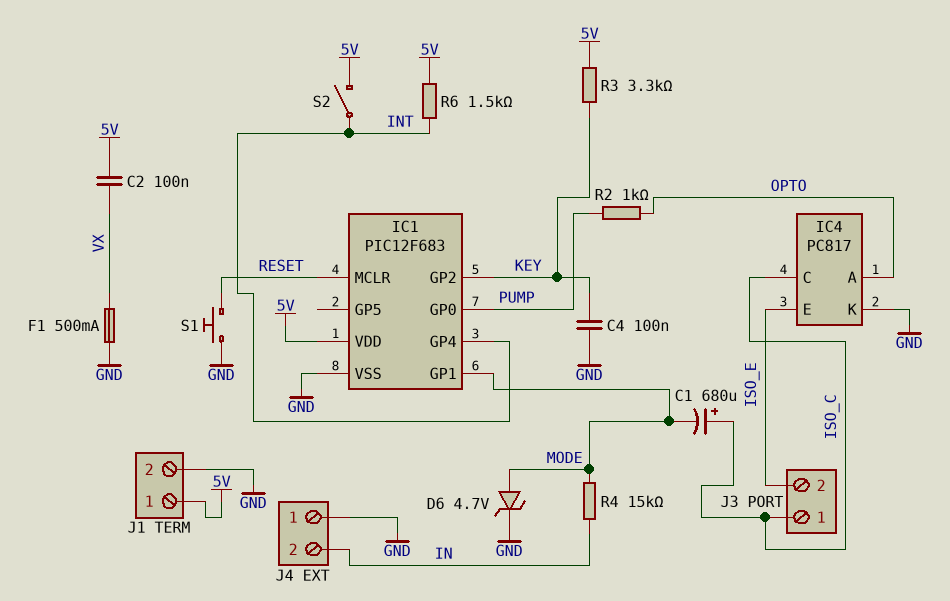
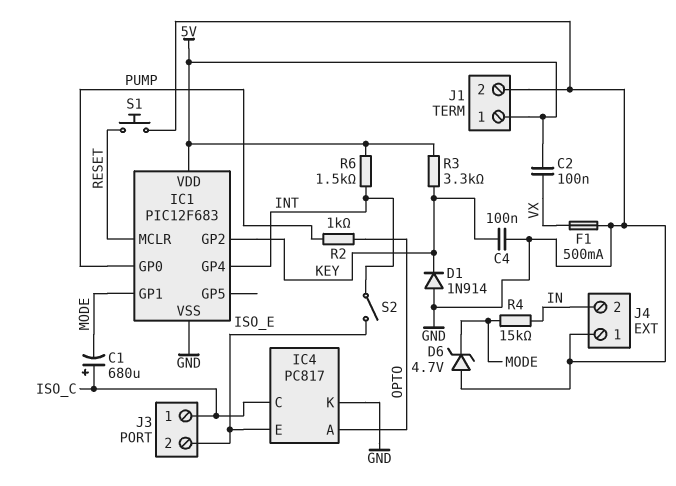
D1: none -> diode 1N914 (A GND, K KEY)
D6: zener 4.7V (A MODE, K GND) -> zener 4.7V (A GND, K MODE)
S2: switch (5V, INT) -> switch (INT, ISO_E)

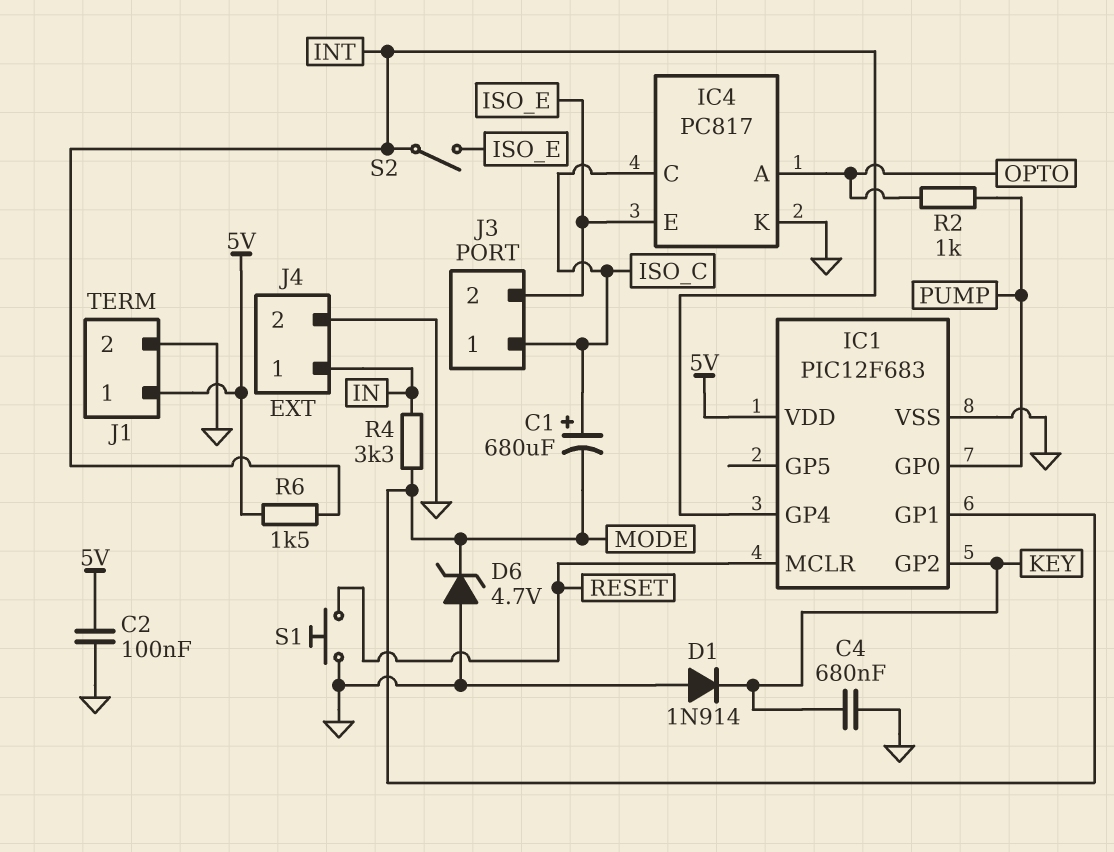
C2: 100nF (5V, VX) -> 100nF (5V, GND)
C4: 100nF (GND, KEY) -> 680nF (GND, KEY)
F1: 500mA (GND, VX) -> none
J4 pin 1: GND -> IN
J4 pin 2: IN -> GND
R3: 3.3k (5V, KEY) -> none
R4: 15k (IN, MODE) -> 3.3k (IN, MODE)

